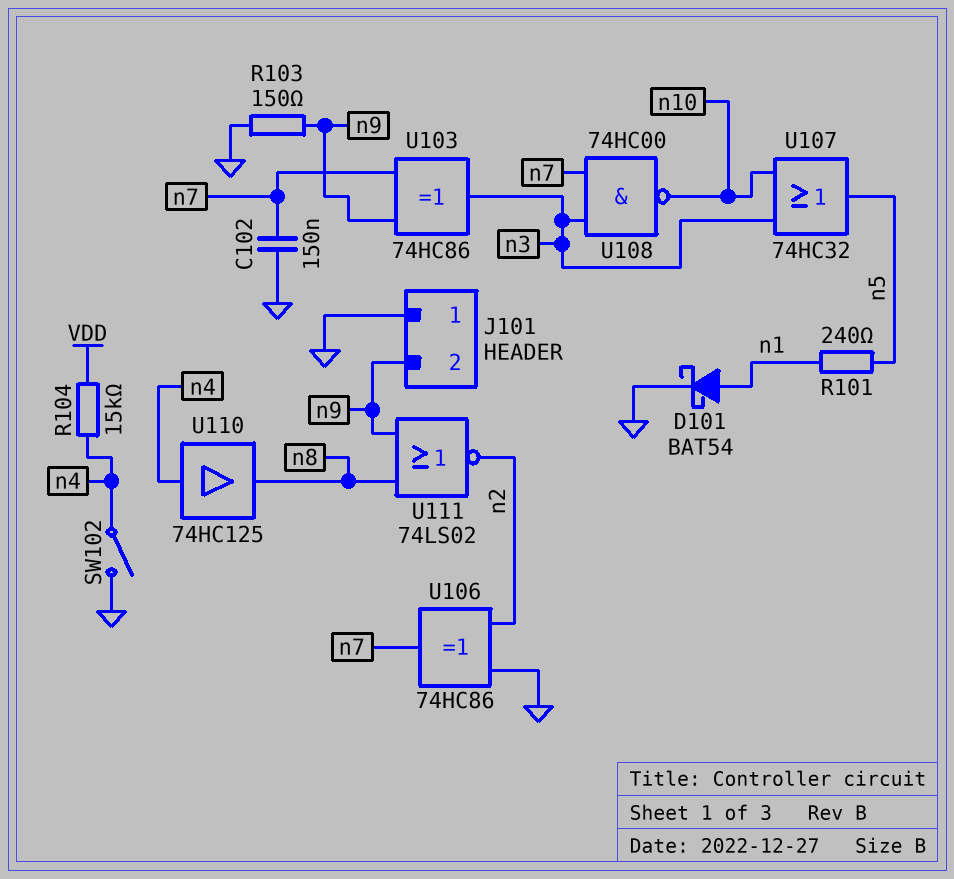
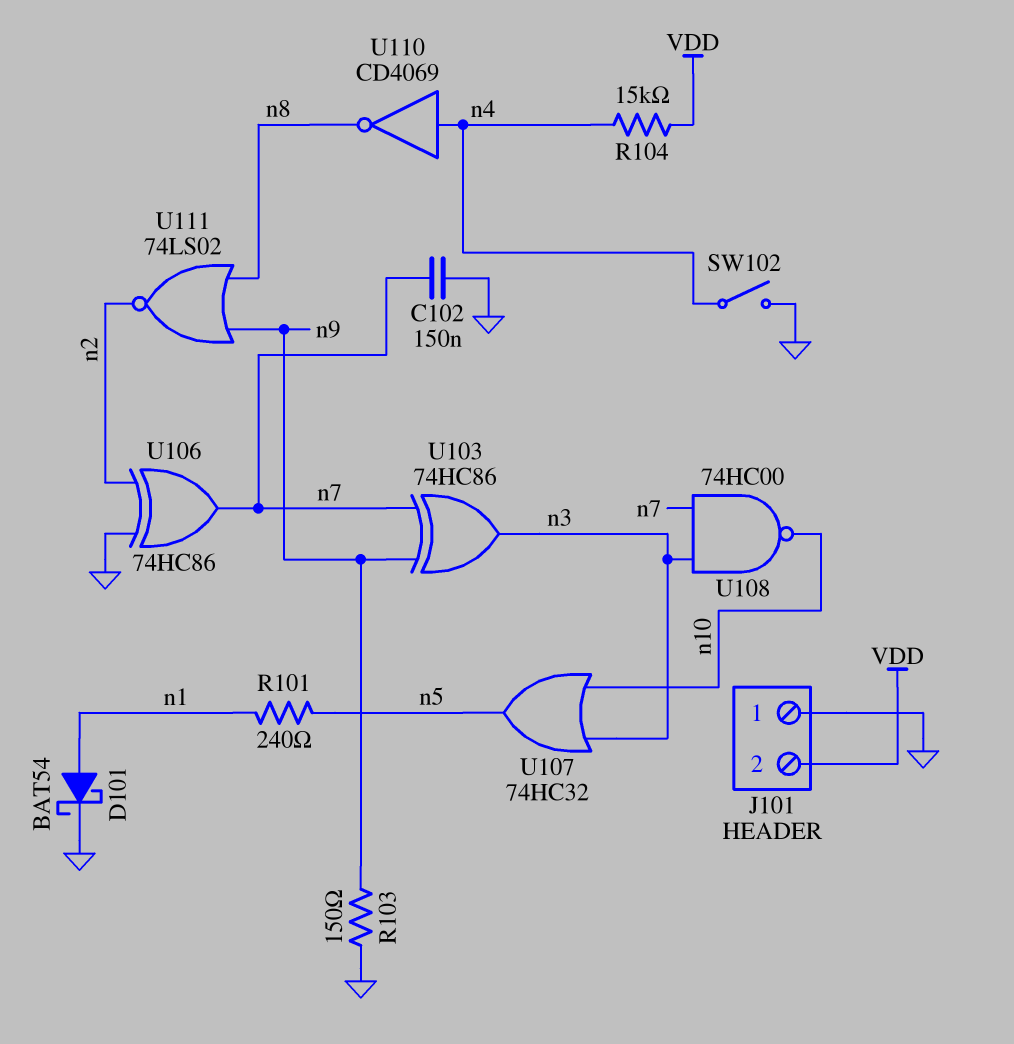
J101 pin 2: n9 -> VDD
U110: buffer 74HC125 (in n4, out n8) -> NOT CD4069 (in n4, out n8)

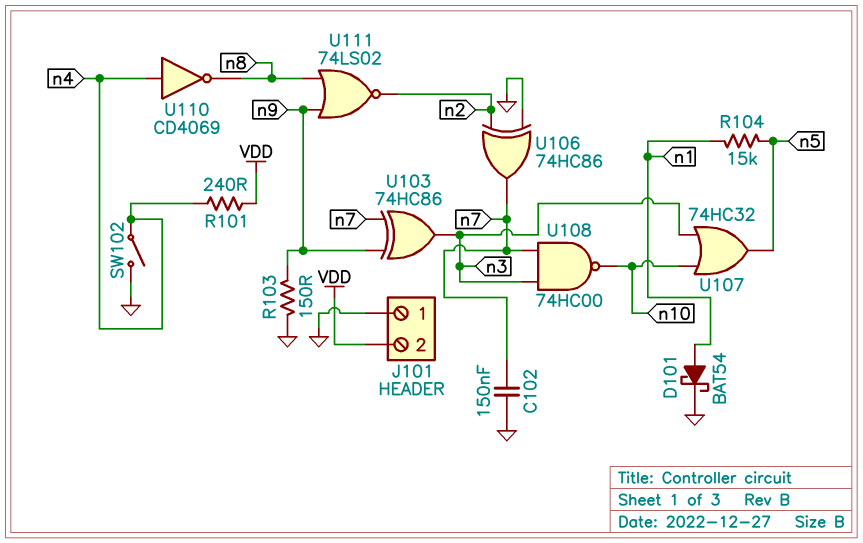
R101: 240 (n1, n5) -> 240 (VDD, n4)
R104: 15k (VDD, n4) -> 15k (n1, n5)

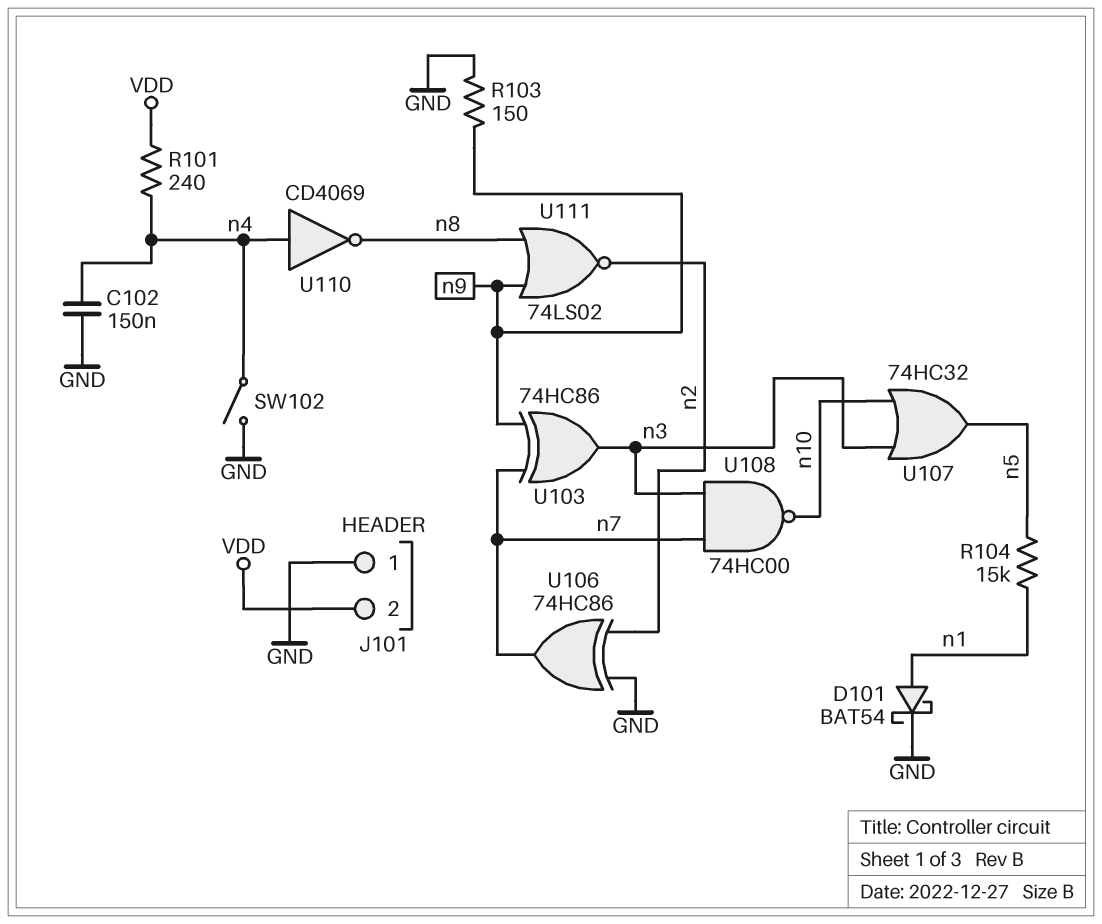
C102: 150nF (GND, n7) -> 150nF (GND, n4)

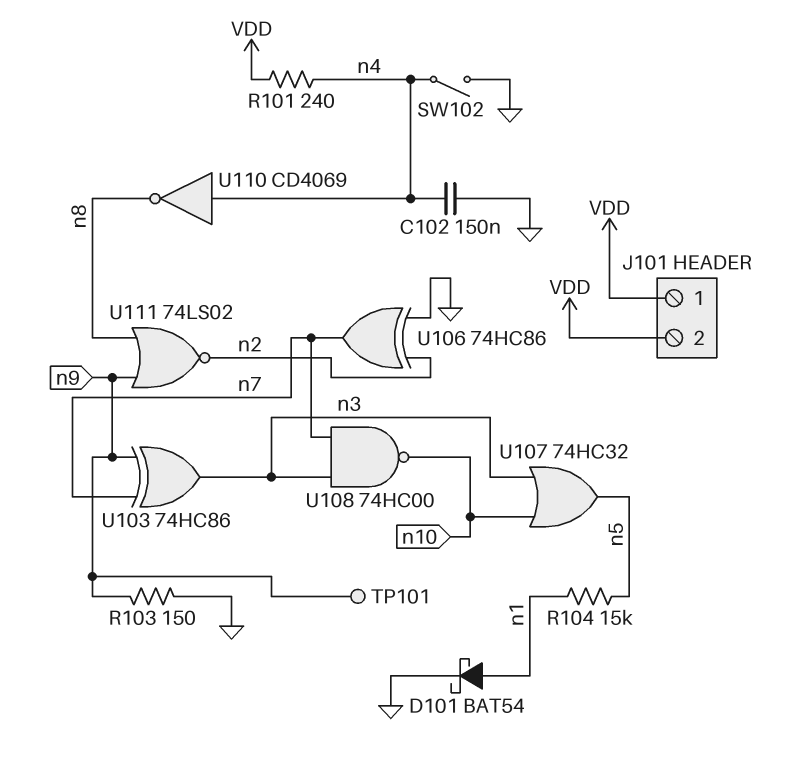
J101 pin 1: GND -> VDD
TP101: none -> test point (n9)

